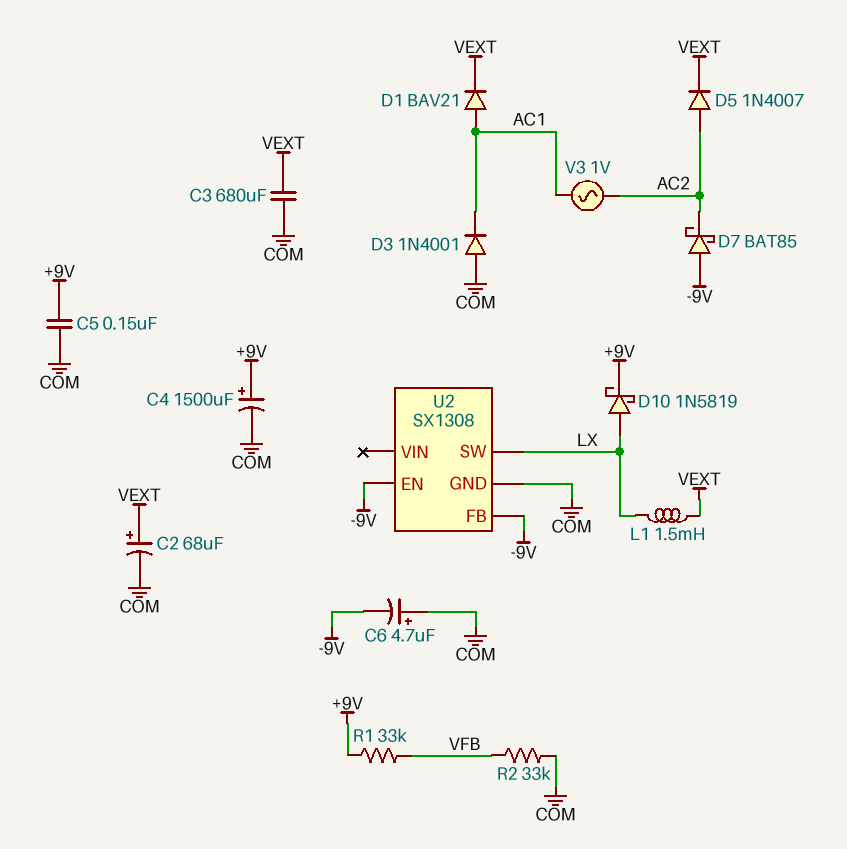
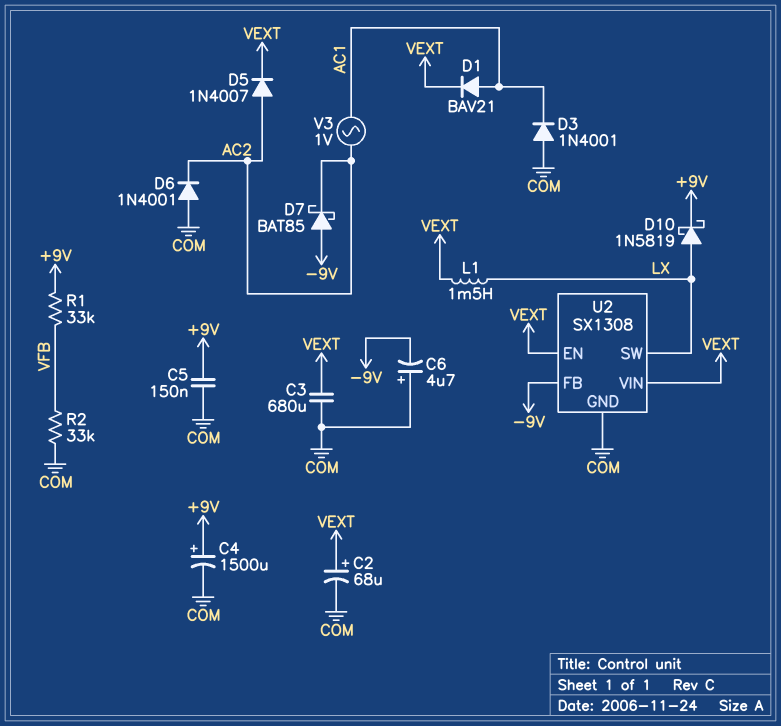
D6: none -> diode 1N4001 (A COM, K AC2)
U2 pin EN: -9V -> VEXT
U2 pin VIN: none -> VEXT

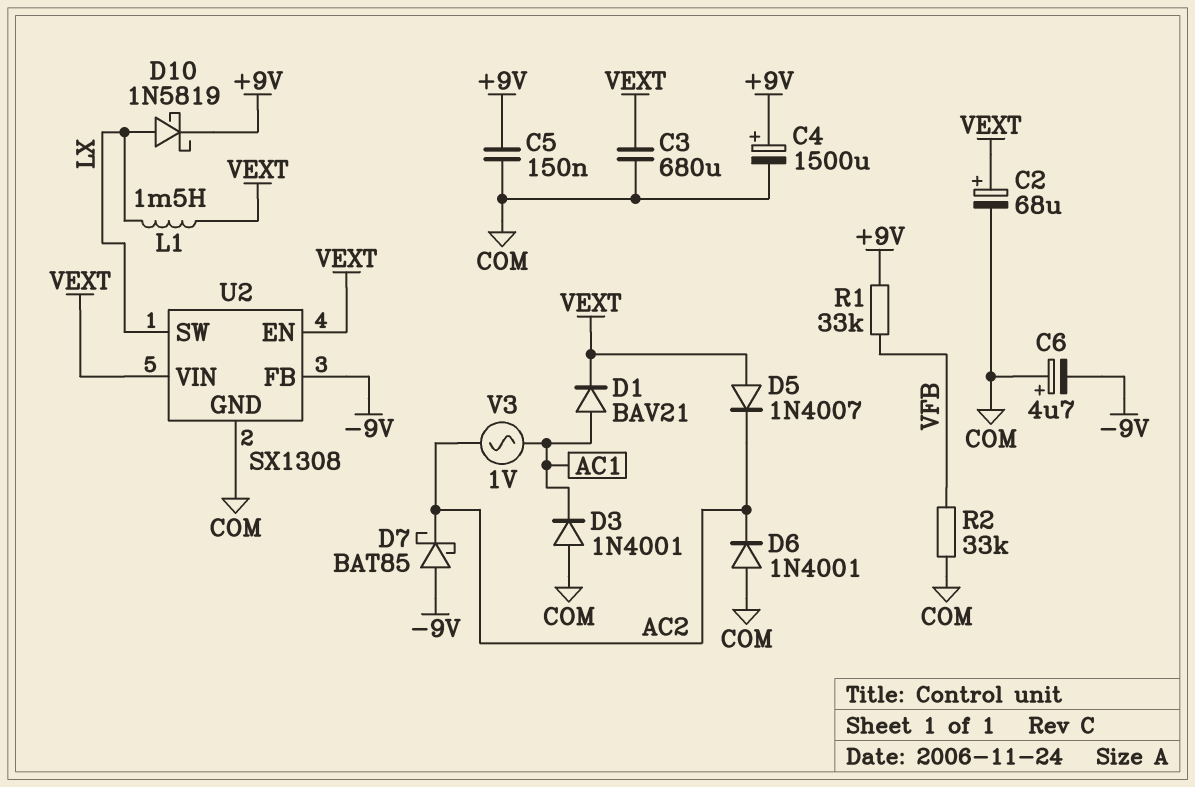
D5: diode 1N4007 (A AC2, K VEXT) -> diode 1N4007 (A VEXT, K AC2)

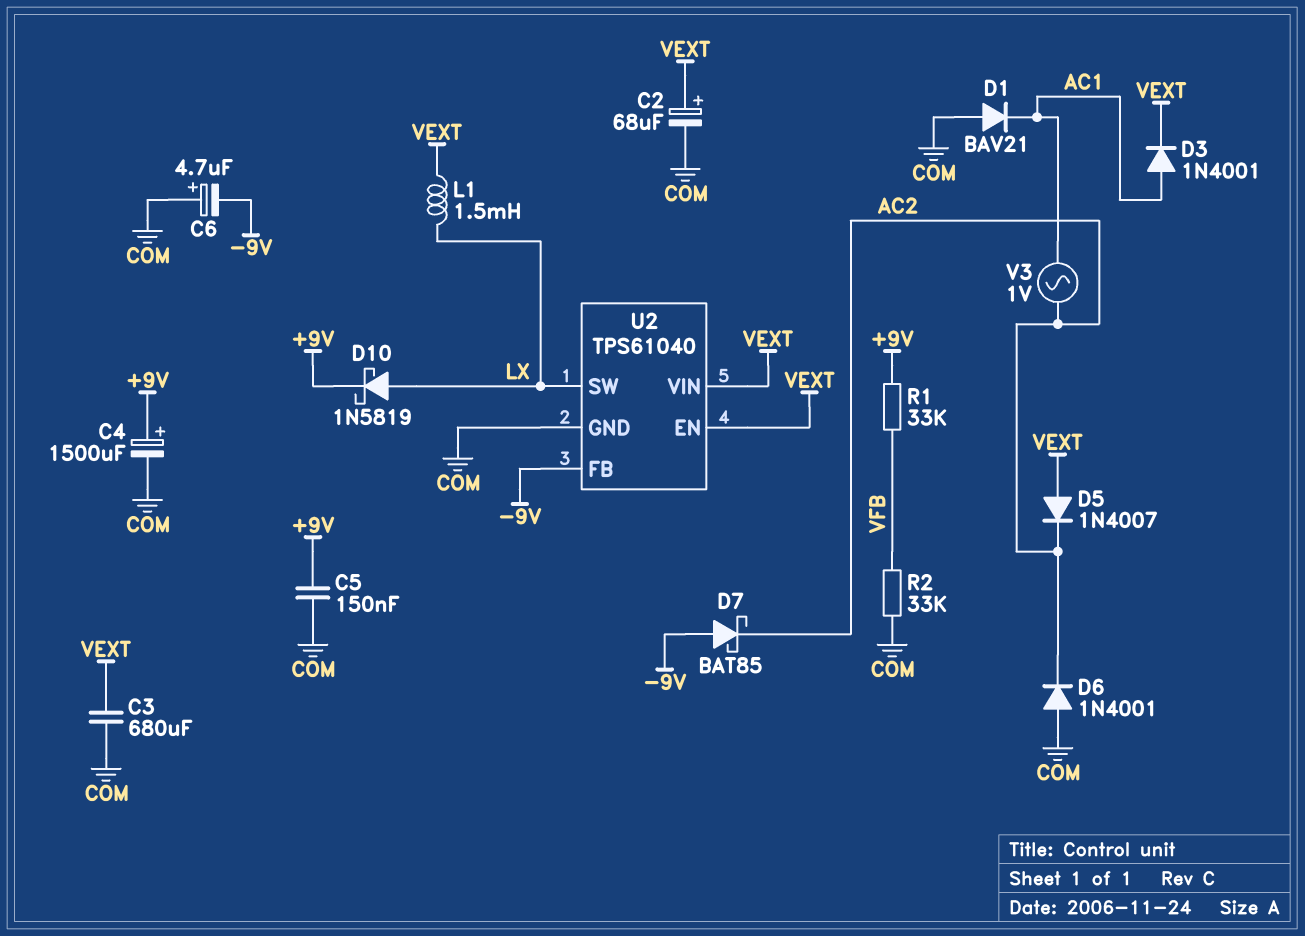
D1: diode BAV21 (A AC1, K VEXT) -> diode BAV21 (A COM, K AC1)
D3: diode 1N4001 (A COM, K AC1) -> diode 1N4001 (A AC1, K VEXT)
U2: SX1308 -> TPS61040

